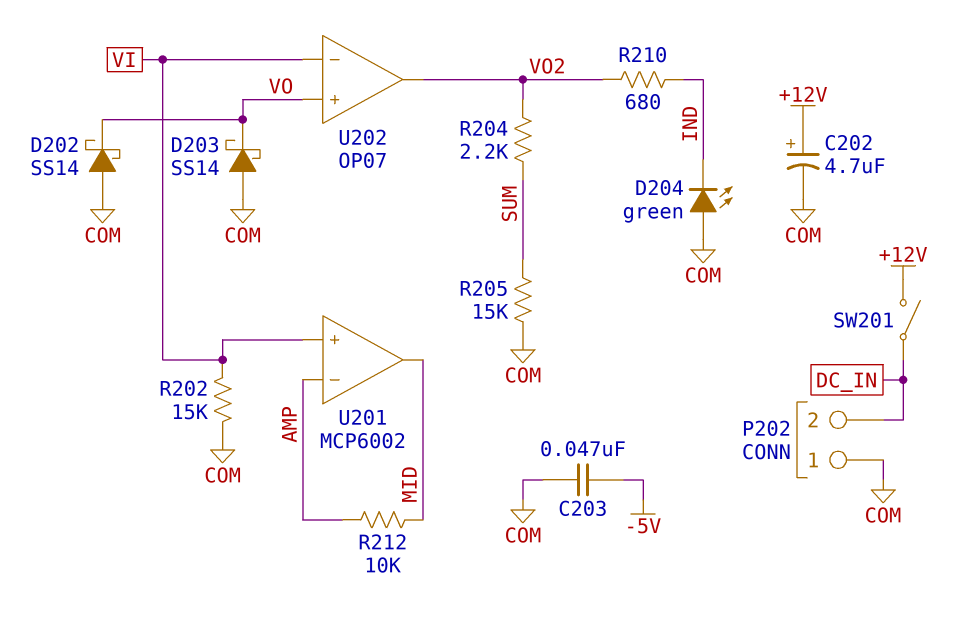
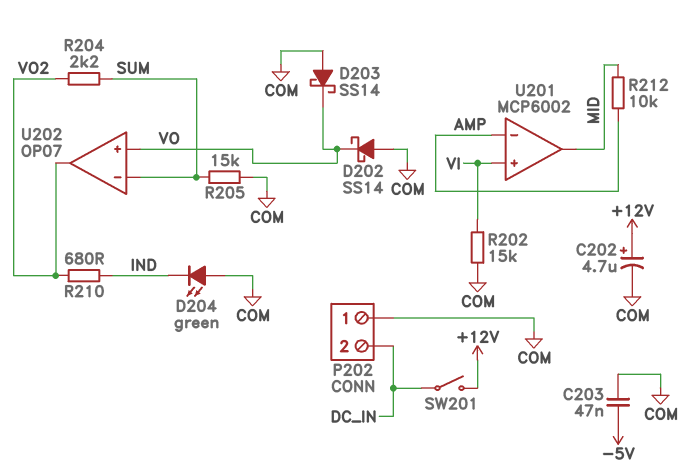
U202 pin in-: VI -> SUM

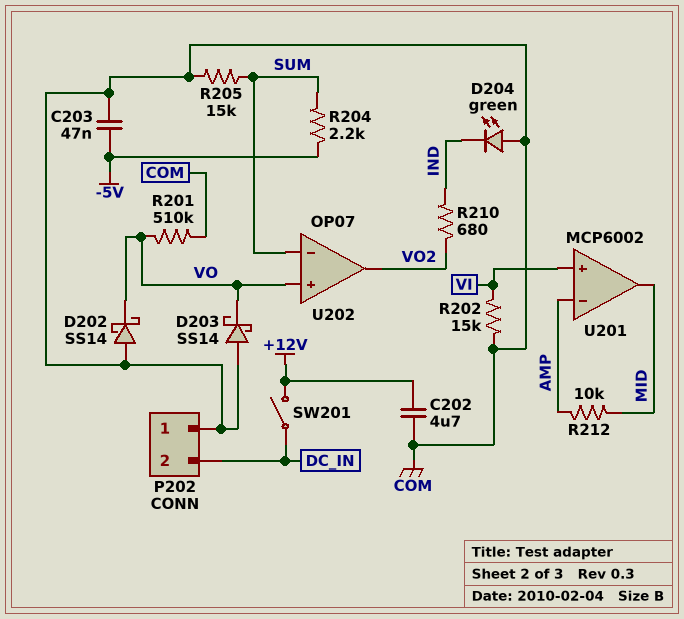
C202: 4.7uF (plus +12V, minus COM) -> 4.7uF (+12V, COM)
R201: none -> 510k (COM, VO)
R204: 2.2k (SUM, VO2) -> 2.2k (-5V, SUM)

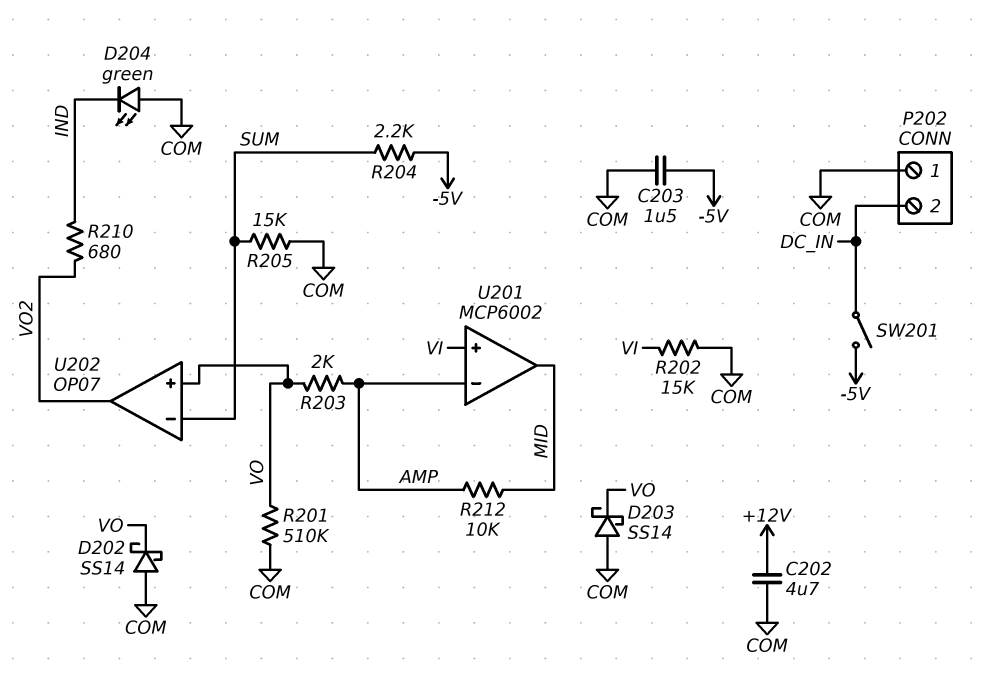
C203: 47nF (-5V, COM) -> 1.5uF (-5V, COM)
R203: none -> 2k (AMP, VO)
SW201: switch (+12V, DC_IN) -> switch (-5V, DC_IN)

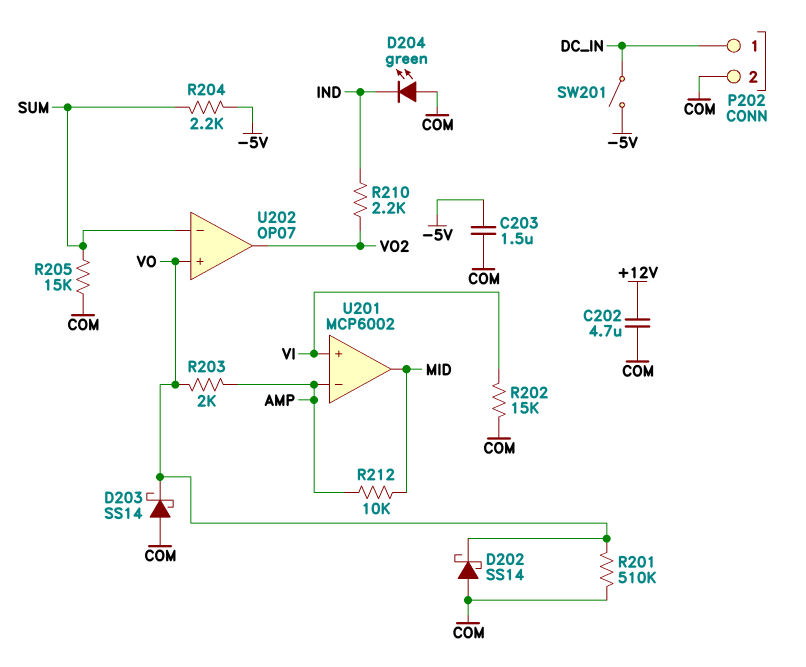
P202 pin 1: COM -> DC_IN
P202 pin 2: DC_IN -> COM
R210: 680 (IND, VO2) -> 2.2k (IND, VO2)

